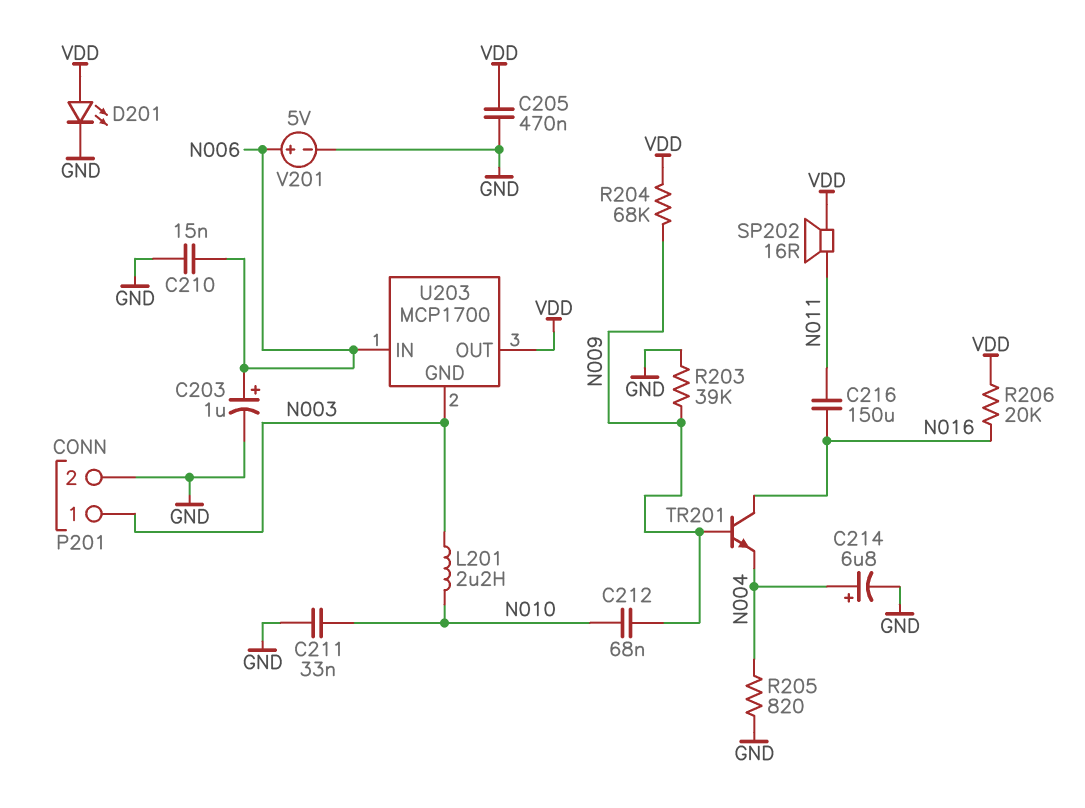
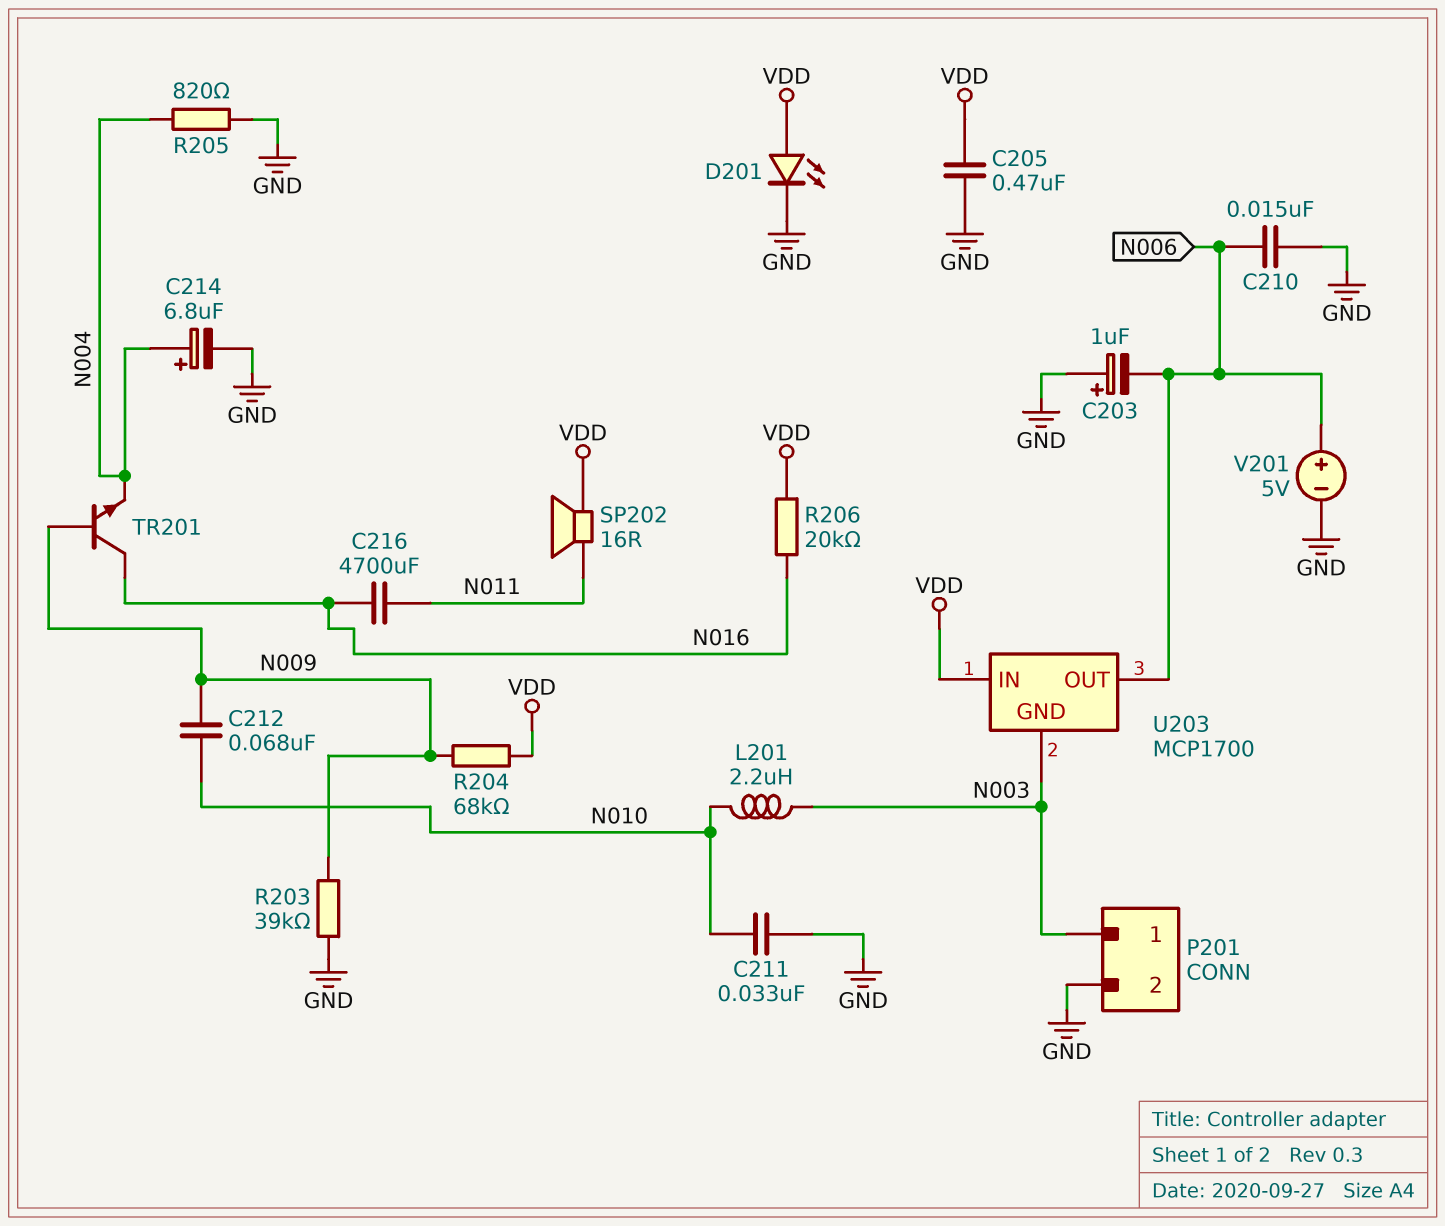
C203: 1uF (plus N006, minus GND) -> 1uF (plus GND, minus N006)
C216: 150uF (N011, N016) -> 4700uF (N011, N016)
U203 pin IN: N006 -> VDD
U203 pin OUT: VDD -> N006

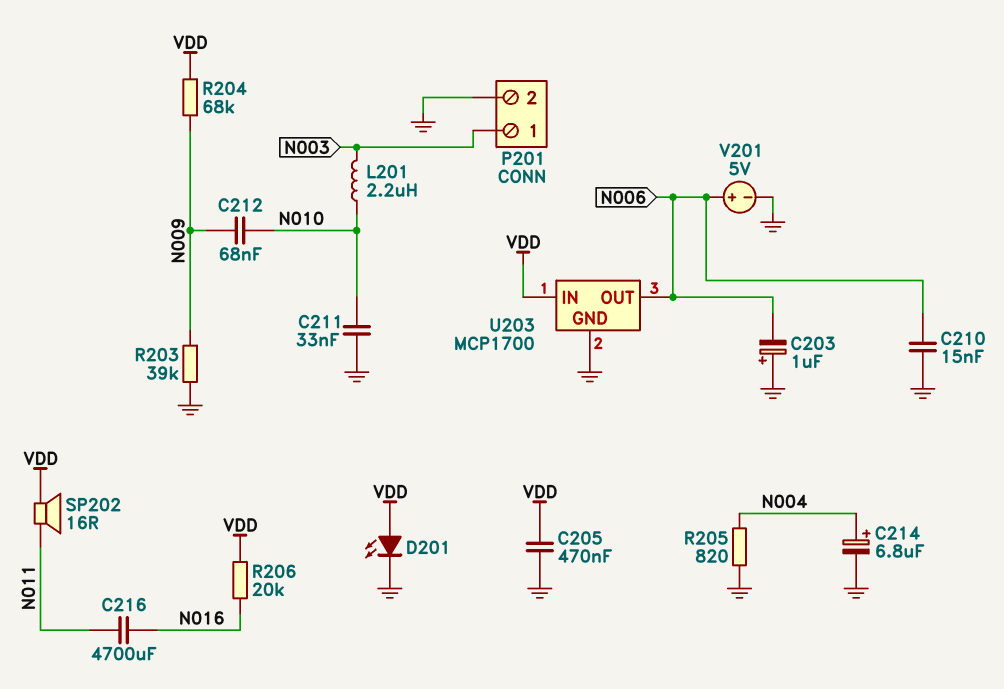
TR201: NPN (B N009, C N016, E N004) -> none
U203 pin GND: N003 -> GND

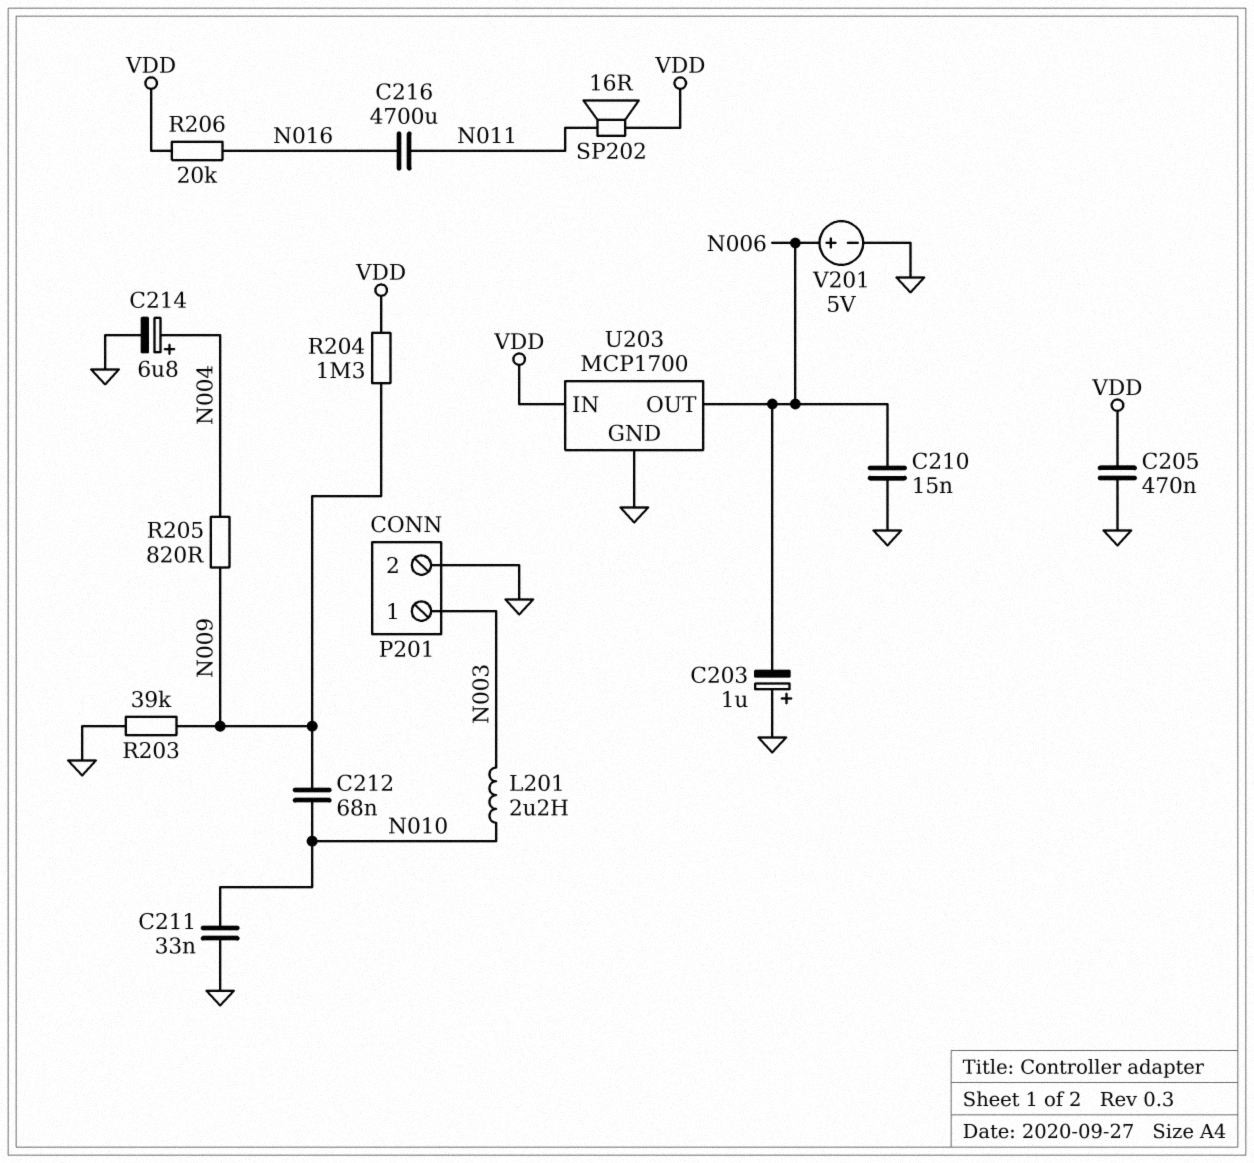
D201: LED (A VDD, K GND) -> none
R204: 68k (N009, VDD) -> 1.3M (N009, VDD)
R205: 820 (GND, N004) -> 820 (N004, N009)

